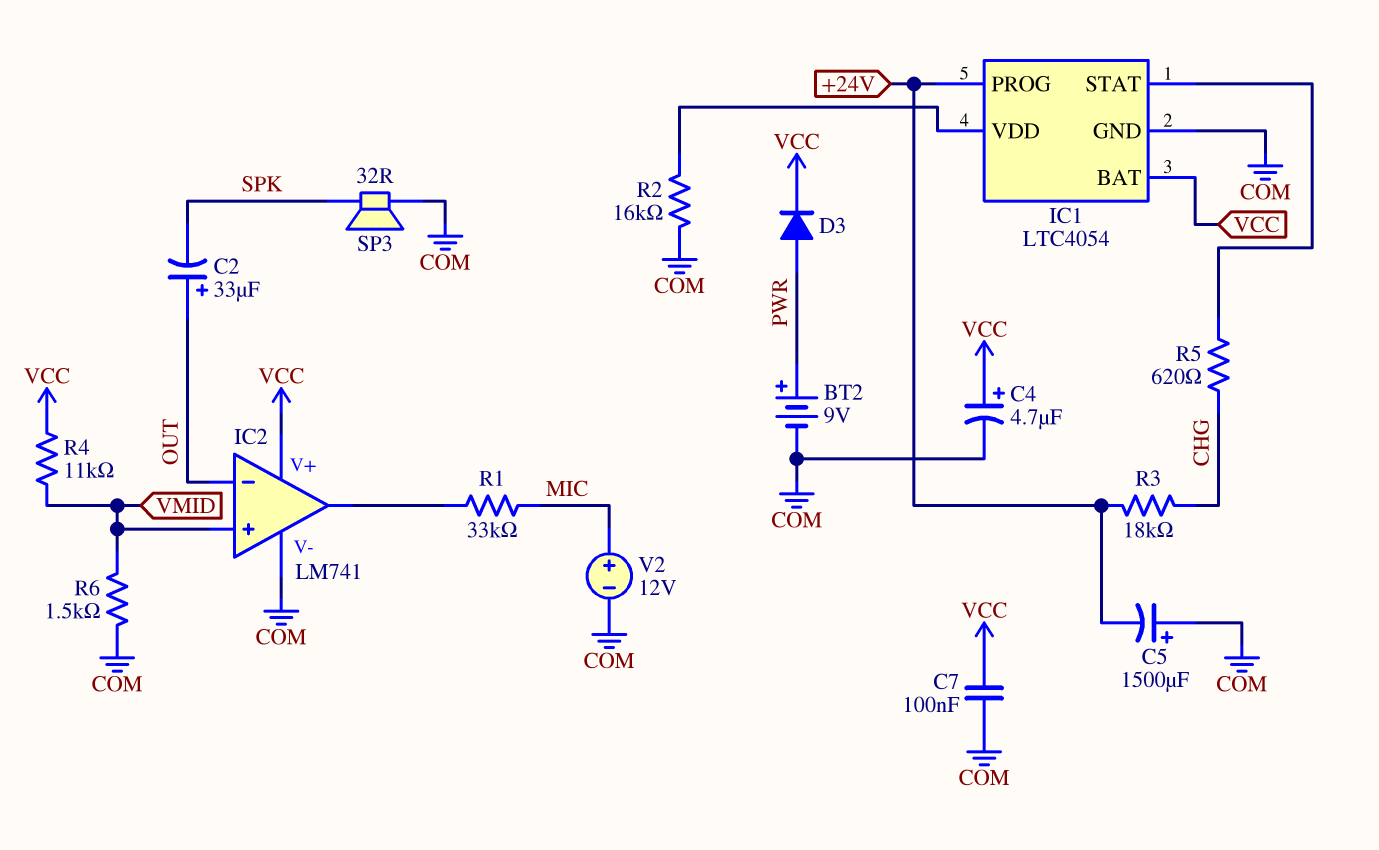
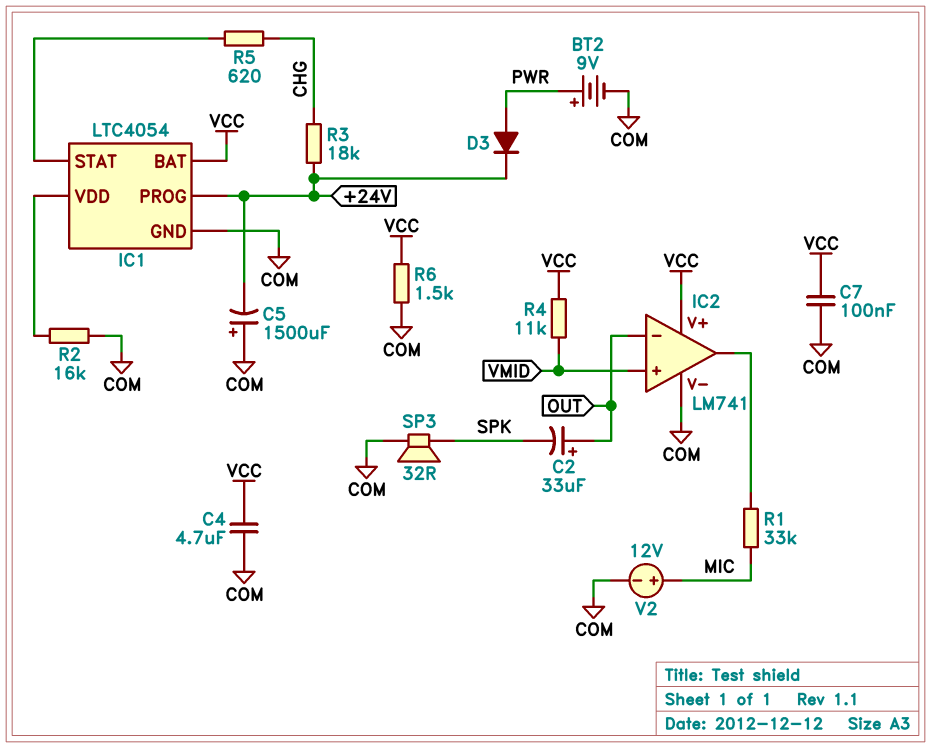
C4: 4.7uF (plus VCC, minus COM) -> 4.7uF (COM, VCC)
D3: diode (A PWR, K VCC) -> diode (A PWR, K +24V)
R6: 1.5k (COM, VMID) -> 1.5k (COM, VCC)

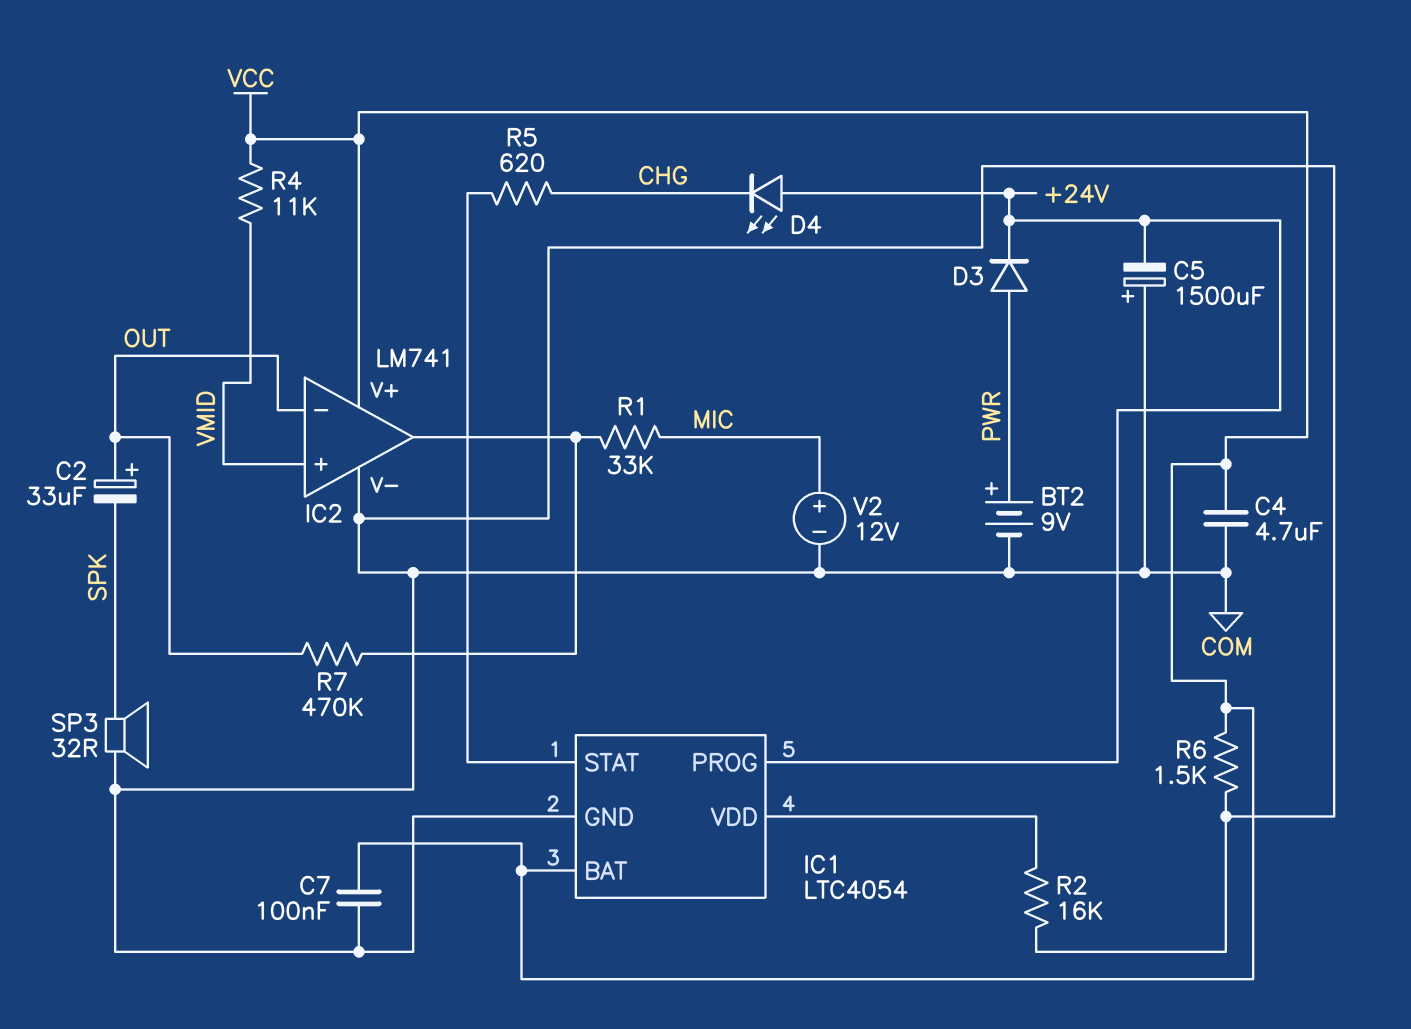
D4: none -> LED (A +24V, K CHG)
R3: 18k (+24V, CHG) -> none
R7: none -> 470k (IC2/out, OUT)

